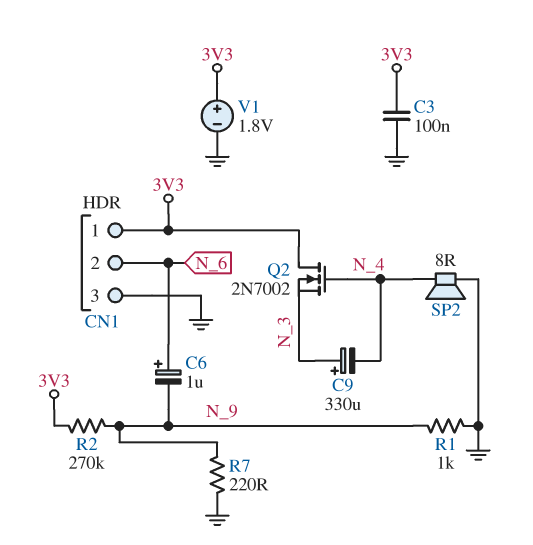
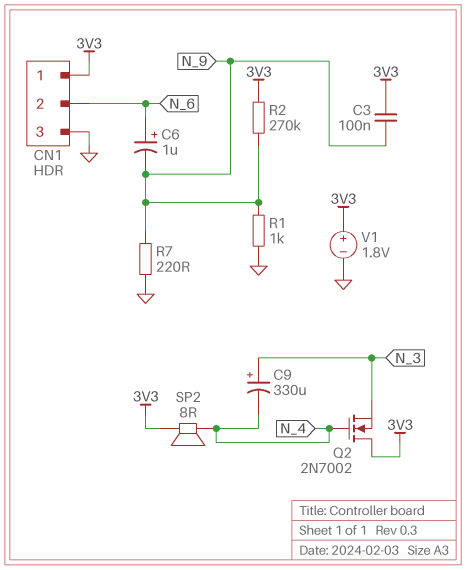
C3: 100nF (3V3, GND) -> 100nF (3V3, N_9)
SP2: speaker 8R (GND, N_4) -> speaker 8R (3V3, N_4)

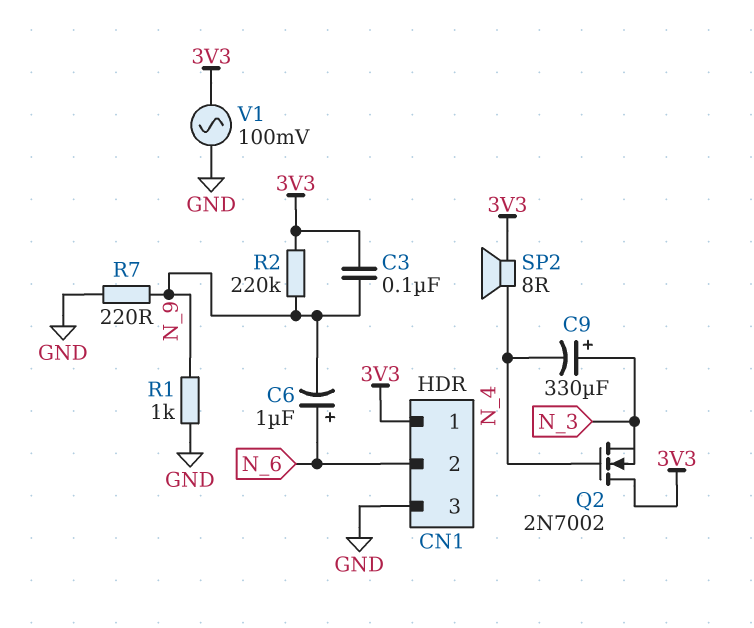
R2: 270k (3V3, N_9) -> 220k (3V3, N_9)
V1: 1.8V (plus 3V3, minus GND) -> AC 100mV (3V3, GND)

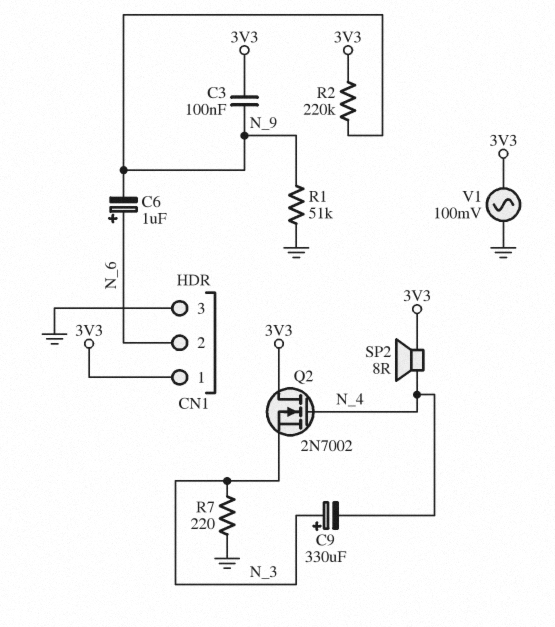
R1: 1k (GND, N_9) -> 51k (GND, N_9)
R7: 220 (GND, N_9) -> 220 (GND, N_3)

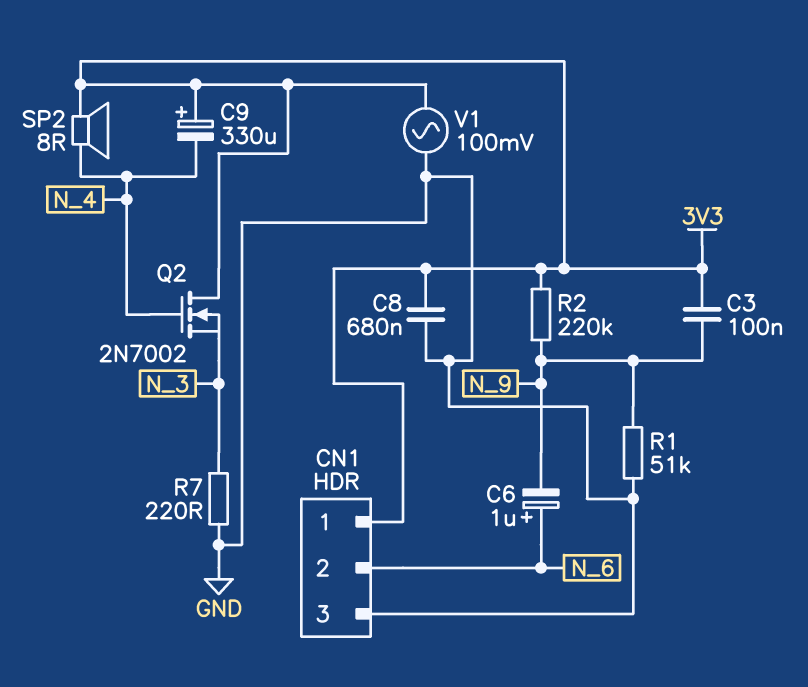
C8: none -> 680nF (3V3, GND)
C9: 330uF (plus N_3, minus N_4) -> 330uF (plus 3V3, minus N_4)

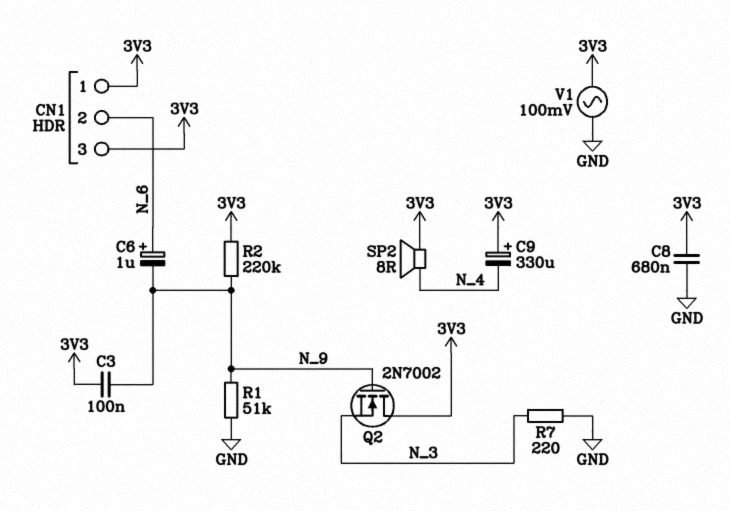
CN1 pin 3: GND -> 3V3
Q2: NMOS 2N7002 (G N_4, D 3V3, S N_3) -> NMOS 2N7002 (G N_9, D 3V3, S N_3)

